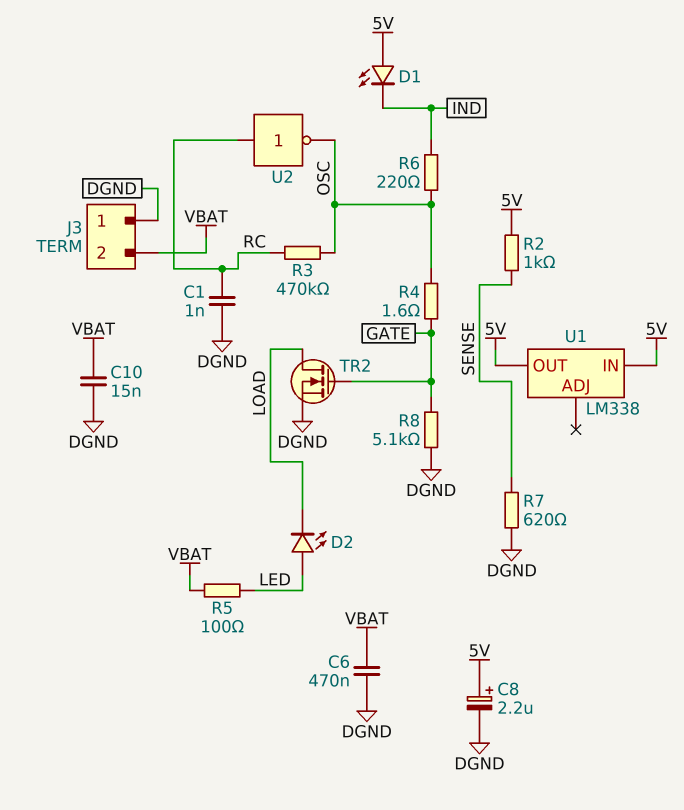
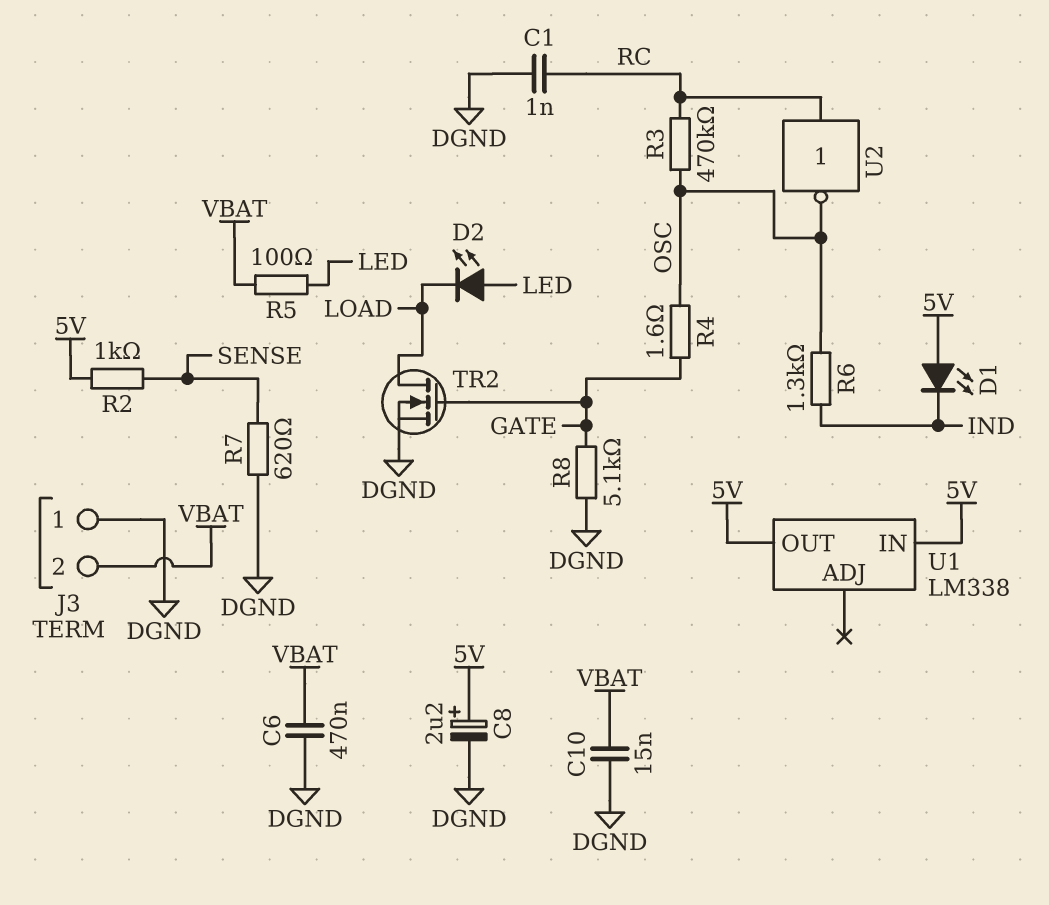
R6: 220 (IND, OSC) -> 1.3k (IND, OSC)

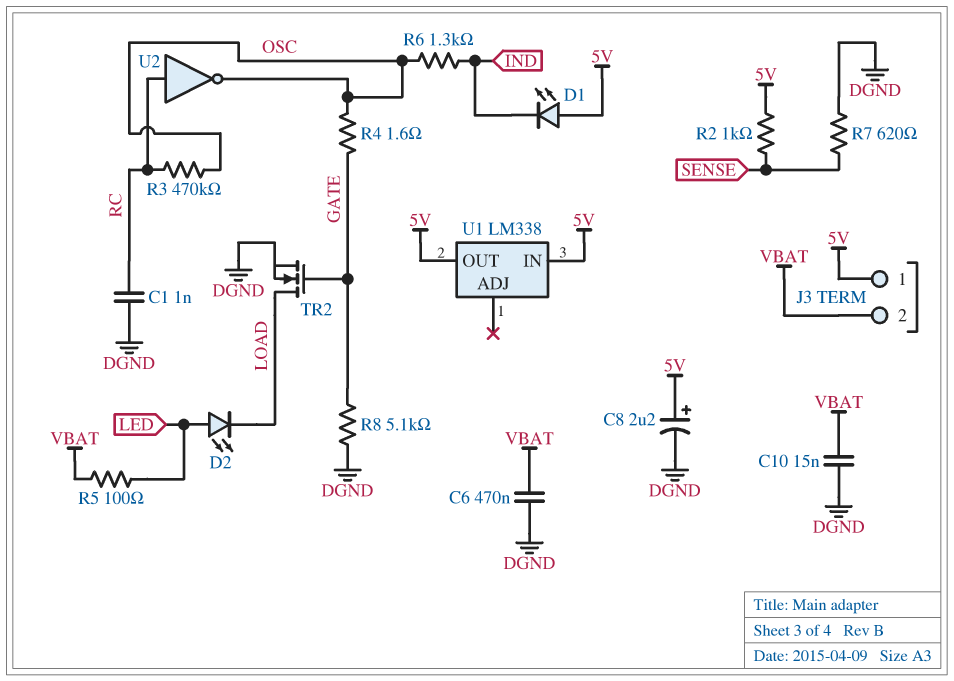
J3 pin 1: DGND -> 5V

